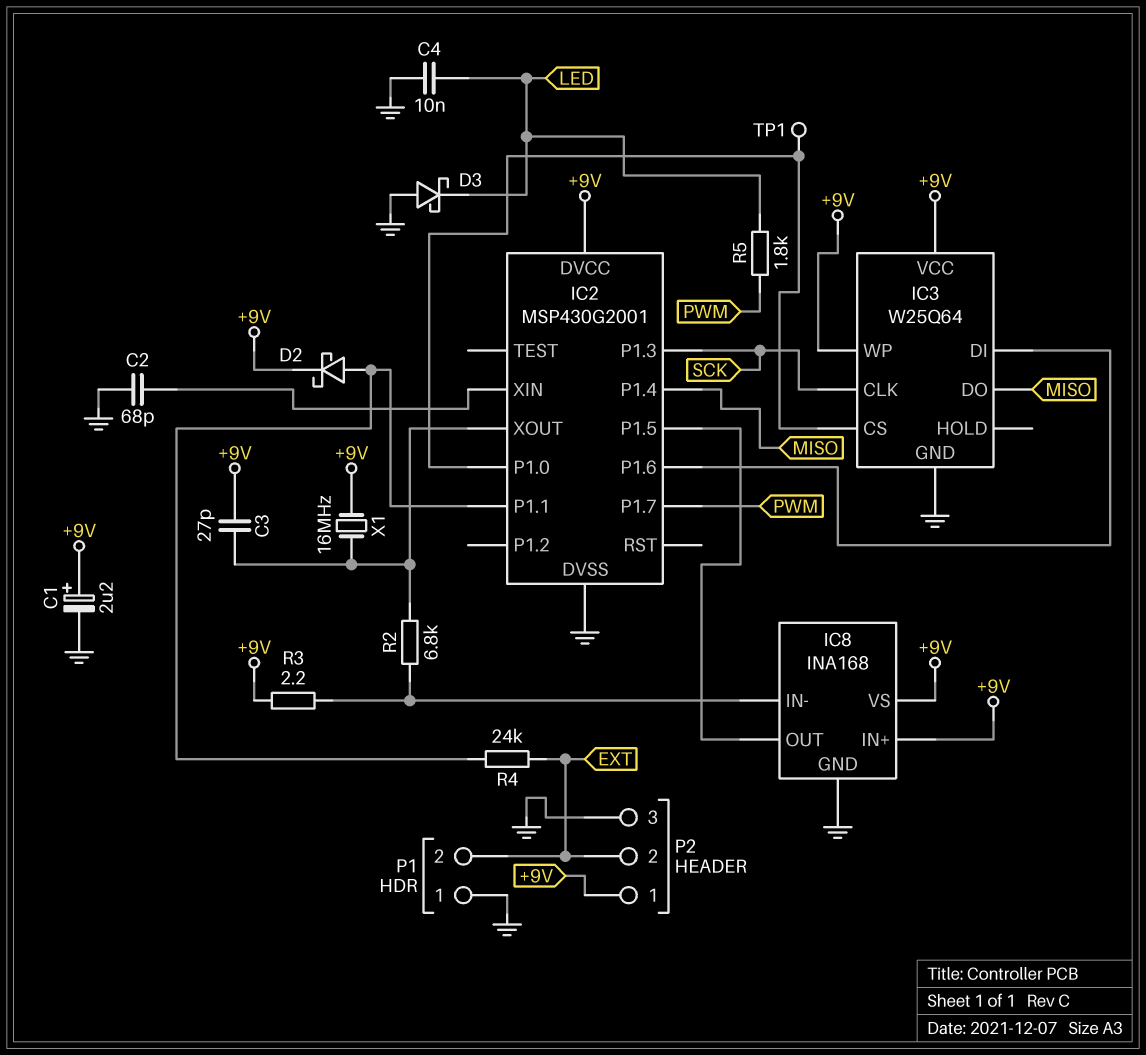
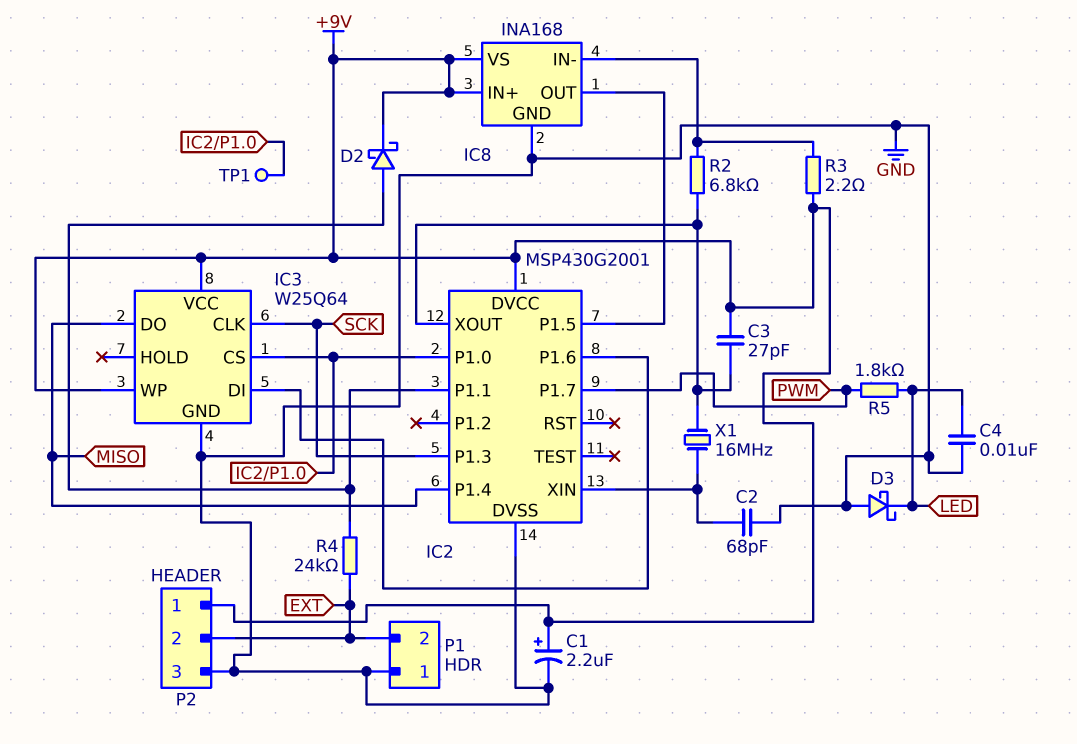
X1: 16MHz (+9V, IC2/XOUT) -> 16MHz (IC2/XIN, IC2/XOUT)

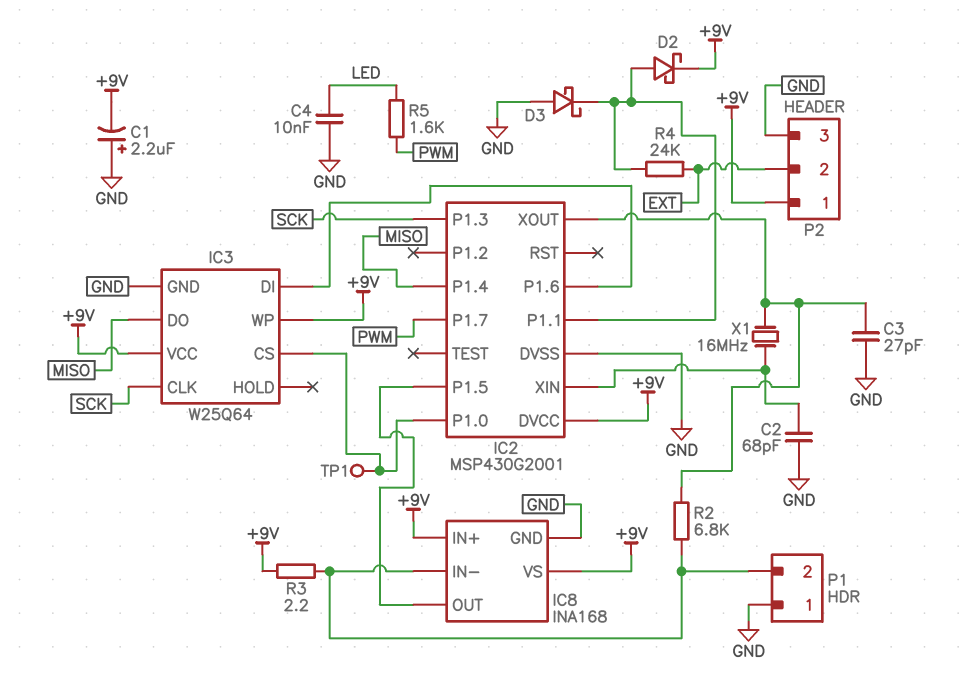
C1: 2.2uF (plus +9V, minus GND) -> 2.2uF (plus GND, minus +9V)
C3: 27pF (+9V, IC2/XOUT) -> 27pF (GND, IC2/XOUT)
D3: schottky (A GND, K LED) -> schottky (A GND, K IC2/P1.1)
P1 pin 2: EXT -> IC8/IN-
R5: 1.8k (LED, PWM) -> 1.6k (LED, PWM)

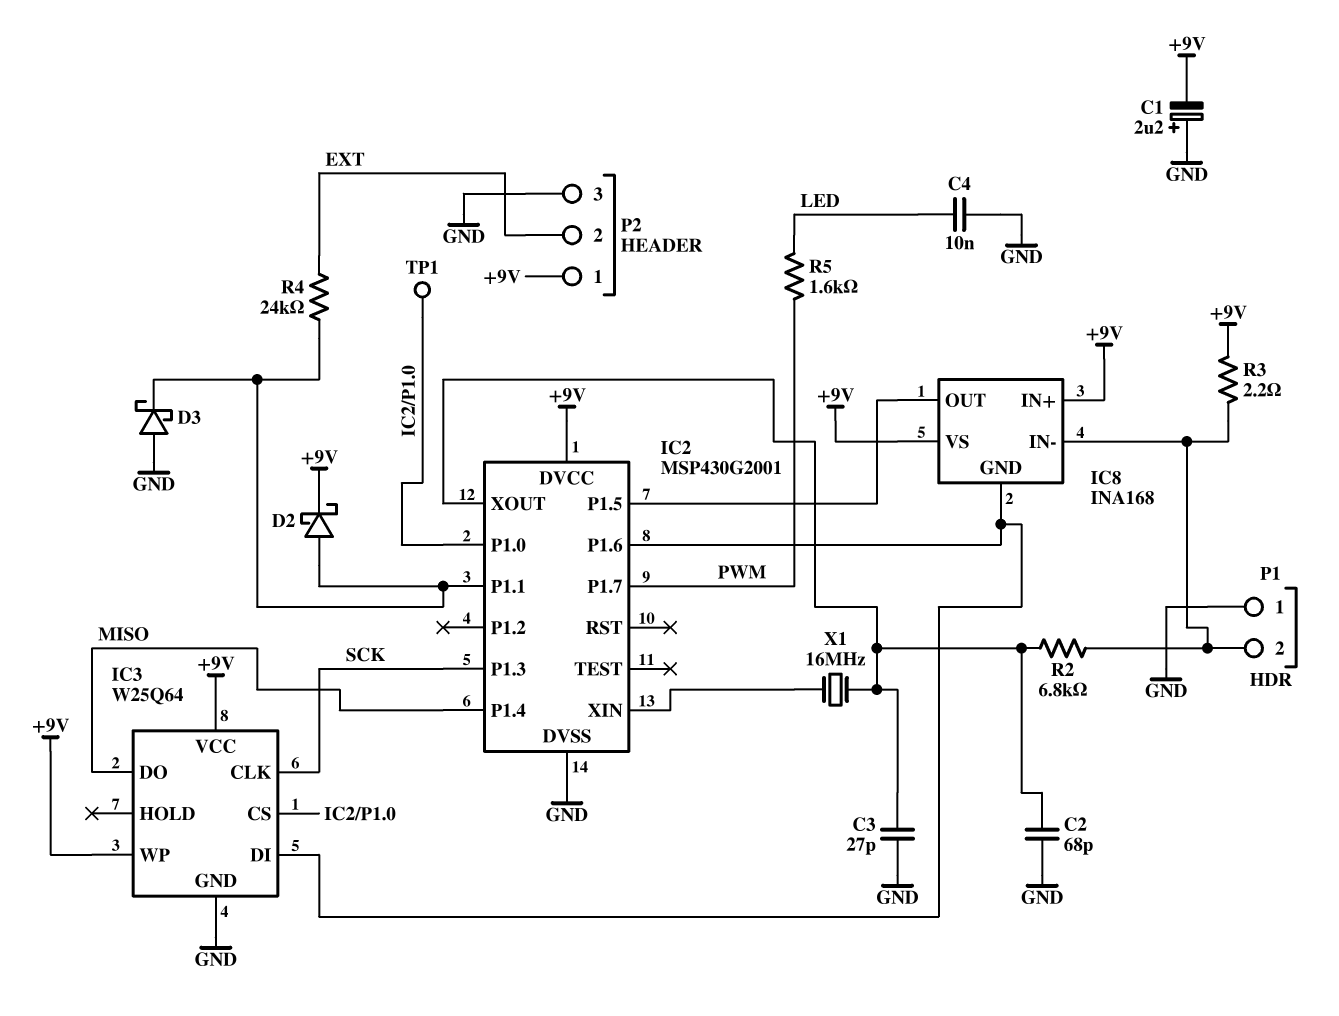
C2: 68pF (GND, IC2/XIN) -> 68pF (GND, IC2/XOUT)
IC8 pin GND: GND -> IC2/P1.6

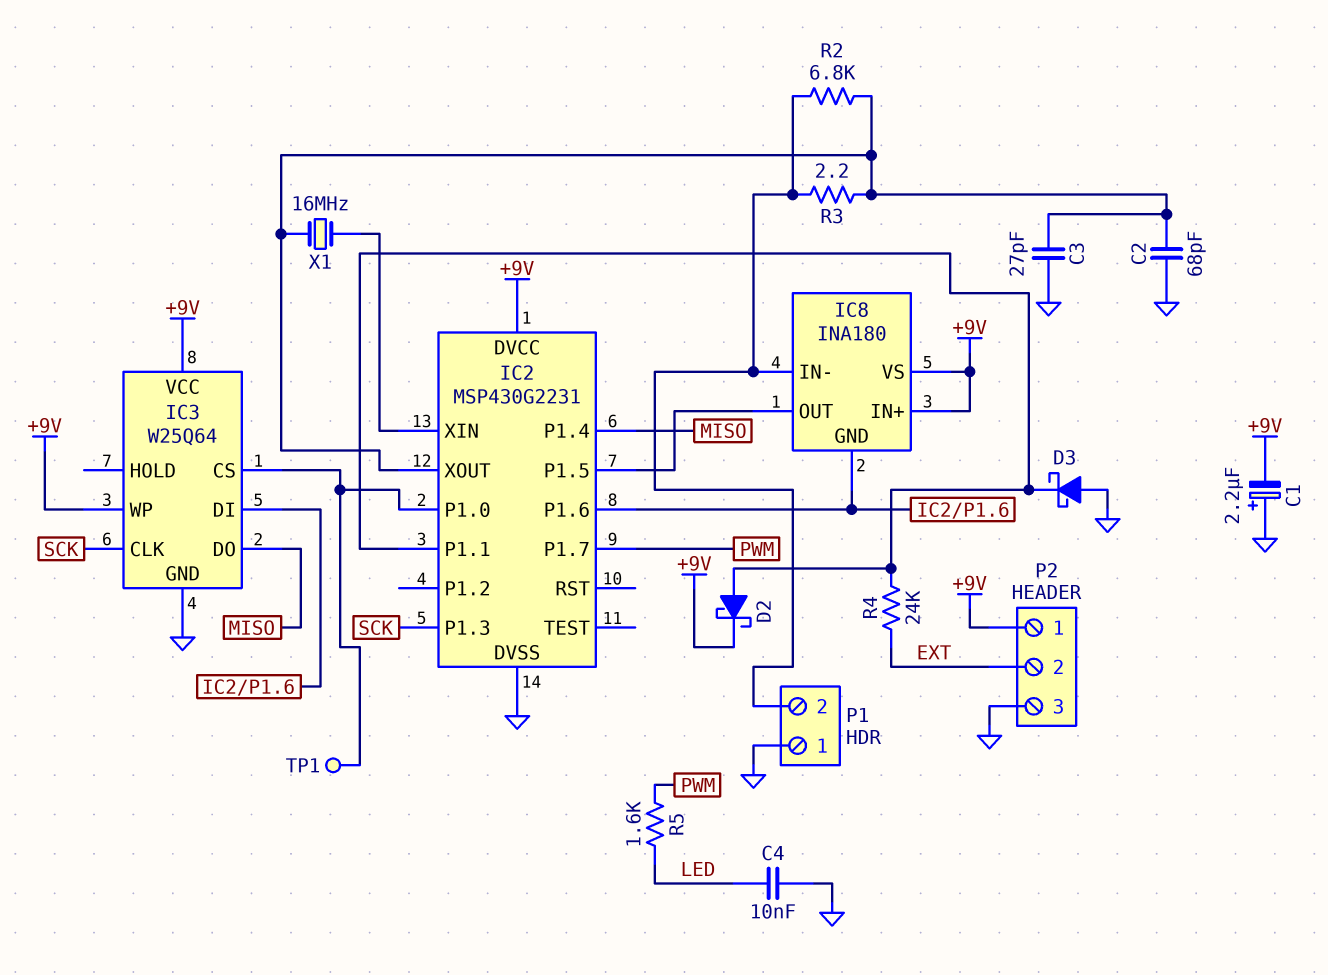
IC2: MSP430G2001 -> MSP430G2231
IC8: INA168 -> INA180
R3: 2.2 (+9V, IC8/IN-) -> 2.2 (IC2/XOUT, IC8/IN-)

